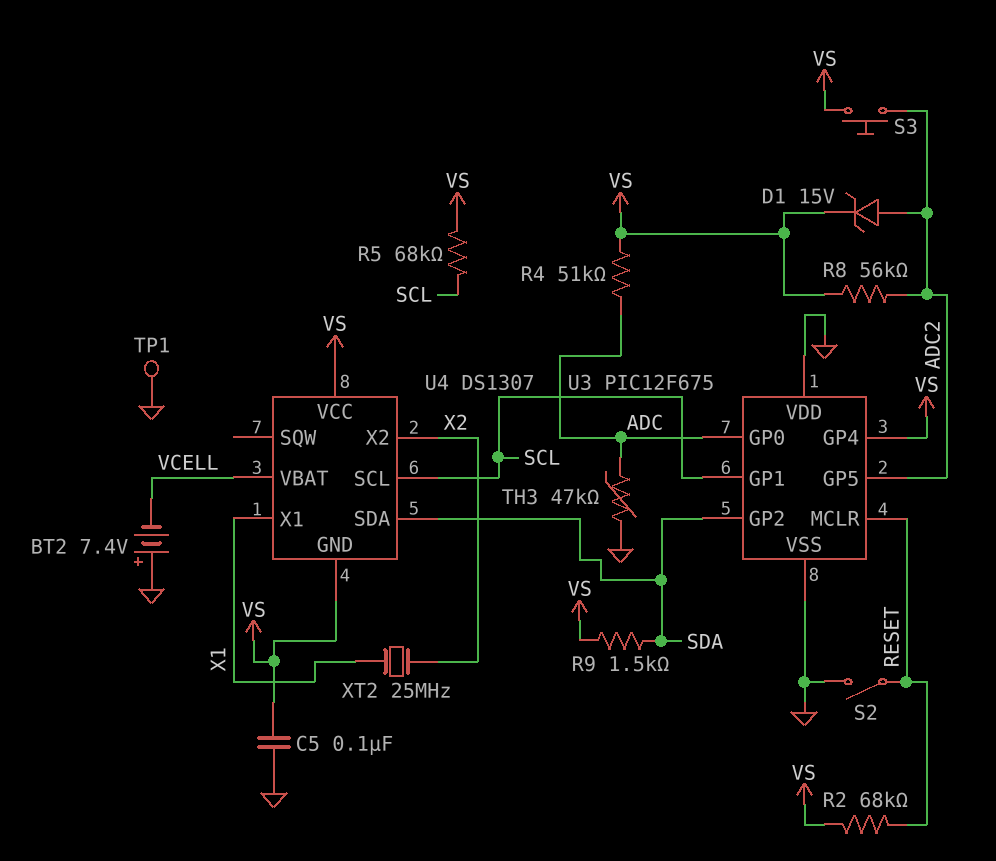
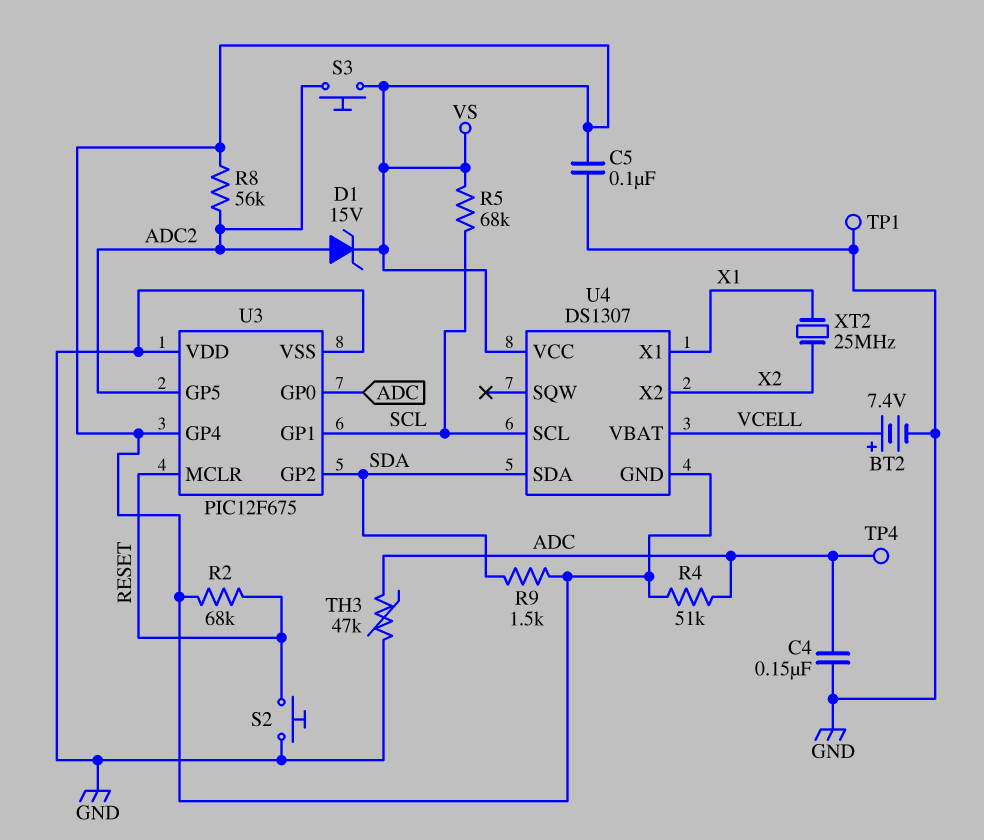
BT2: 7.4V (plus GND, minus VCELL) -> 7.4V (plus VCELL, minus GND)
C4: none -> 150nF (ADC, GND)
S2: switch (GND, RESET) -> button (GND, RESET)
TP4: none -> test point (ADC)

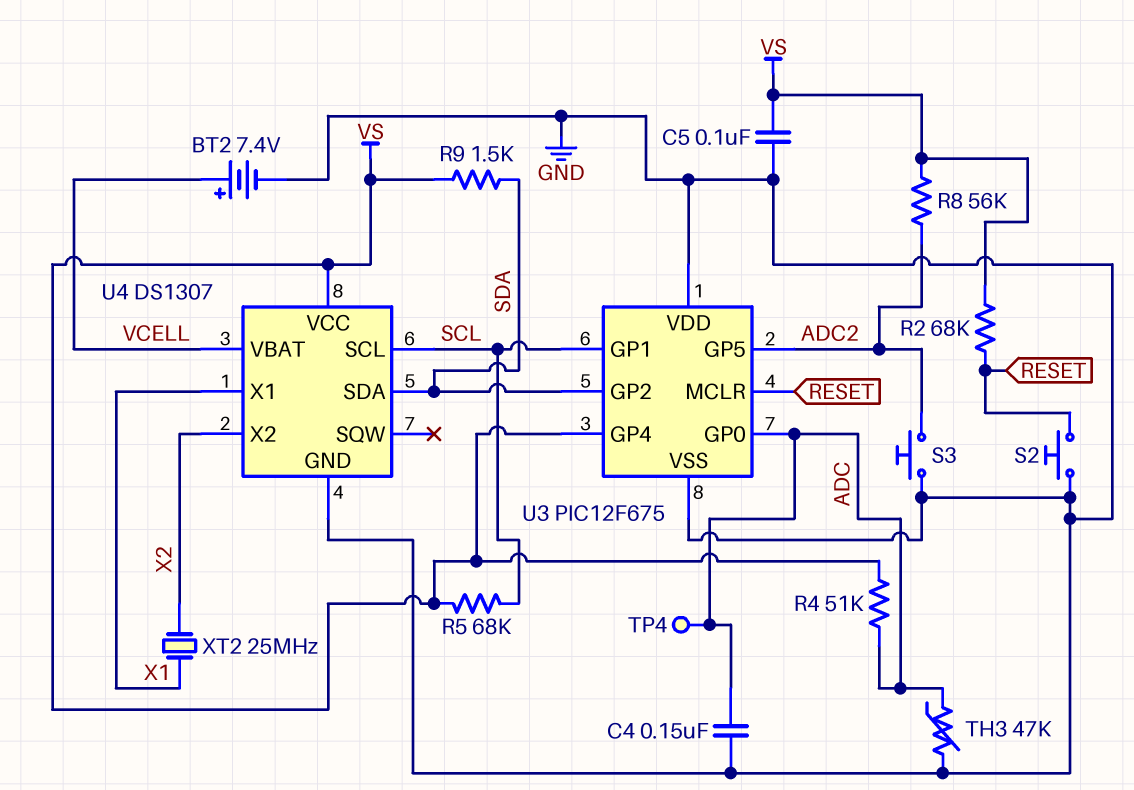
D1: zener 15V (A ADC2, K VS) -> none
S3: button (ADC2, VS) -> button (ADC2, GND)
TP1: test point (GND) -> none
U4 pin GND: VS -> GND

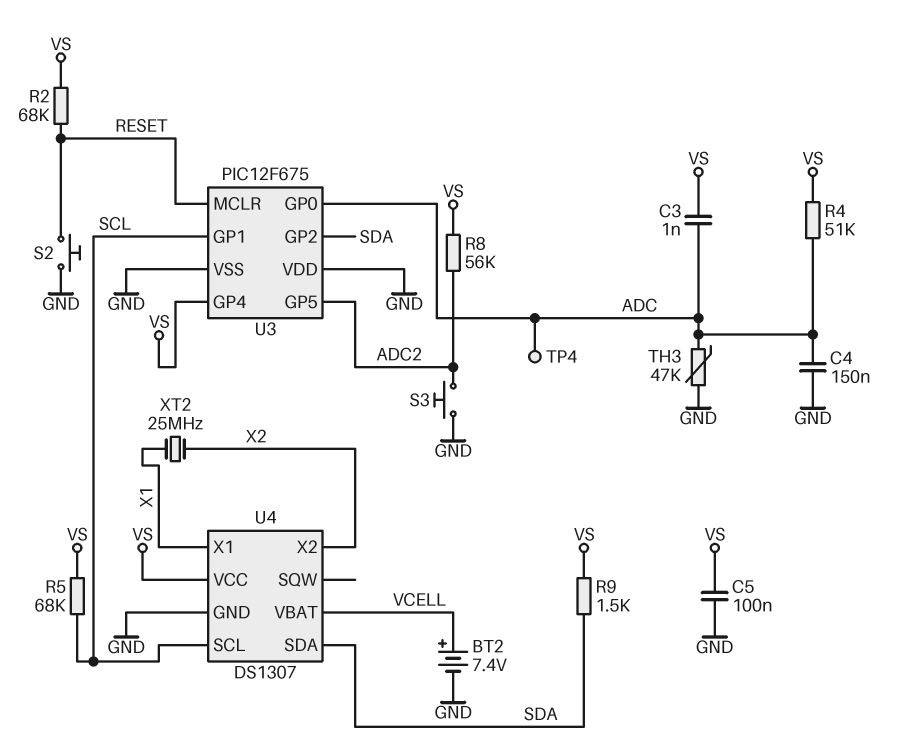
C3: none -> 1nF (ADC, VS)

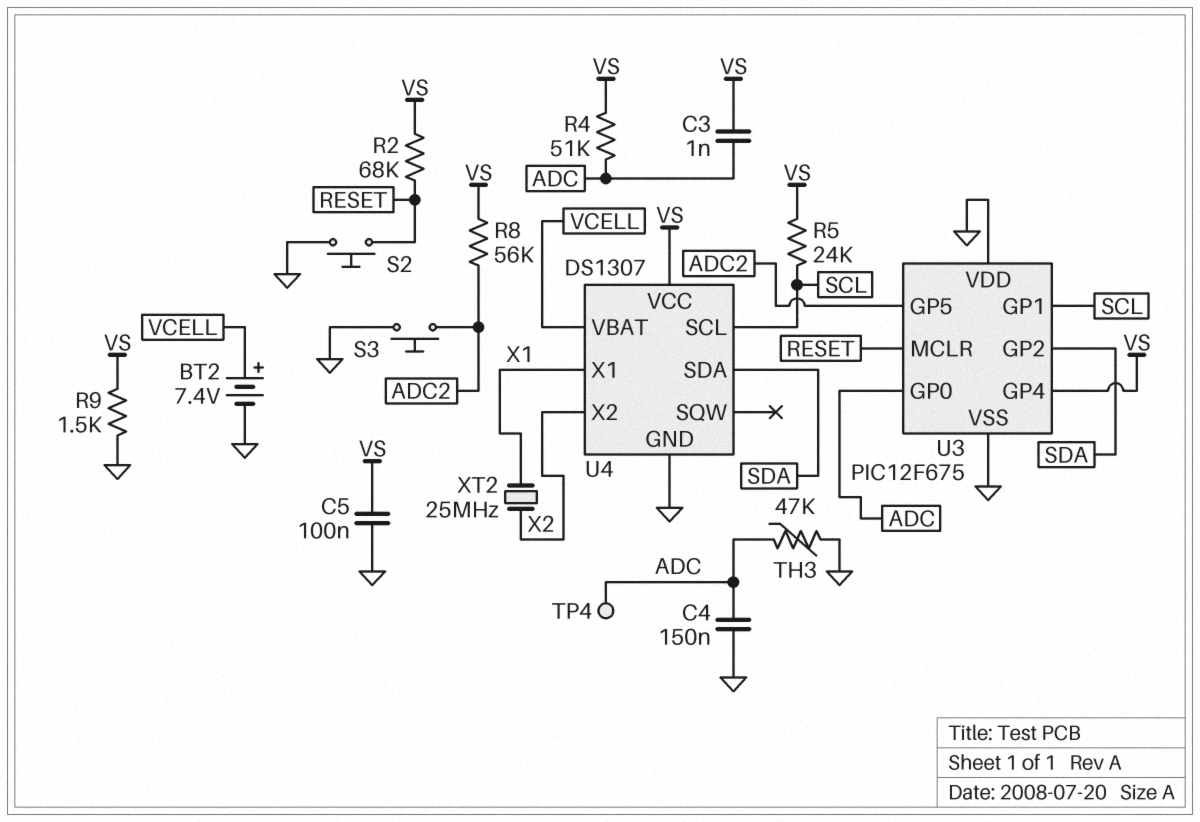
R5: 68k (SCL, VS) -> 24k (SCL, VS)
R9: 1.5k (SDA, VS) -> 1.5k (GND, VS)

